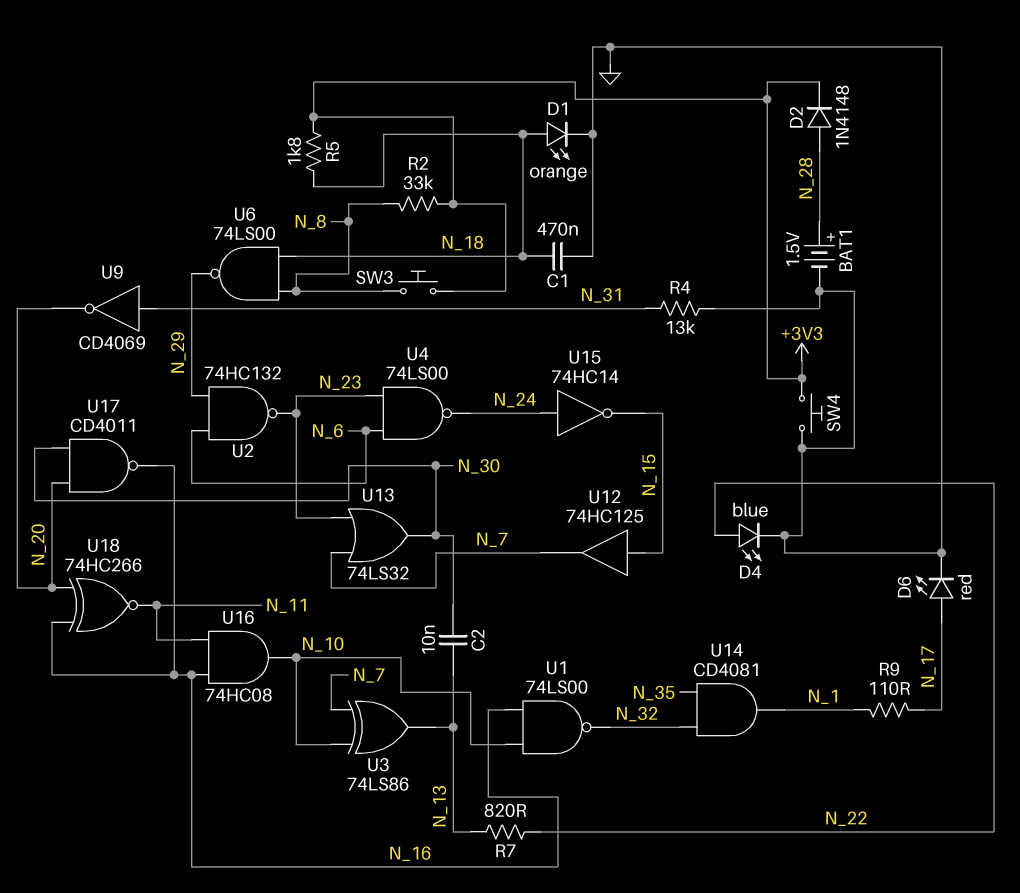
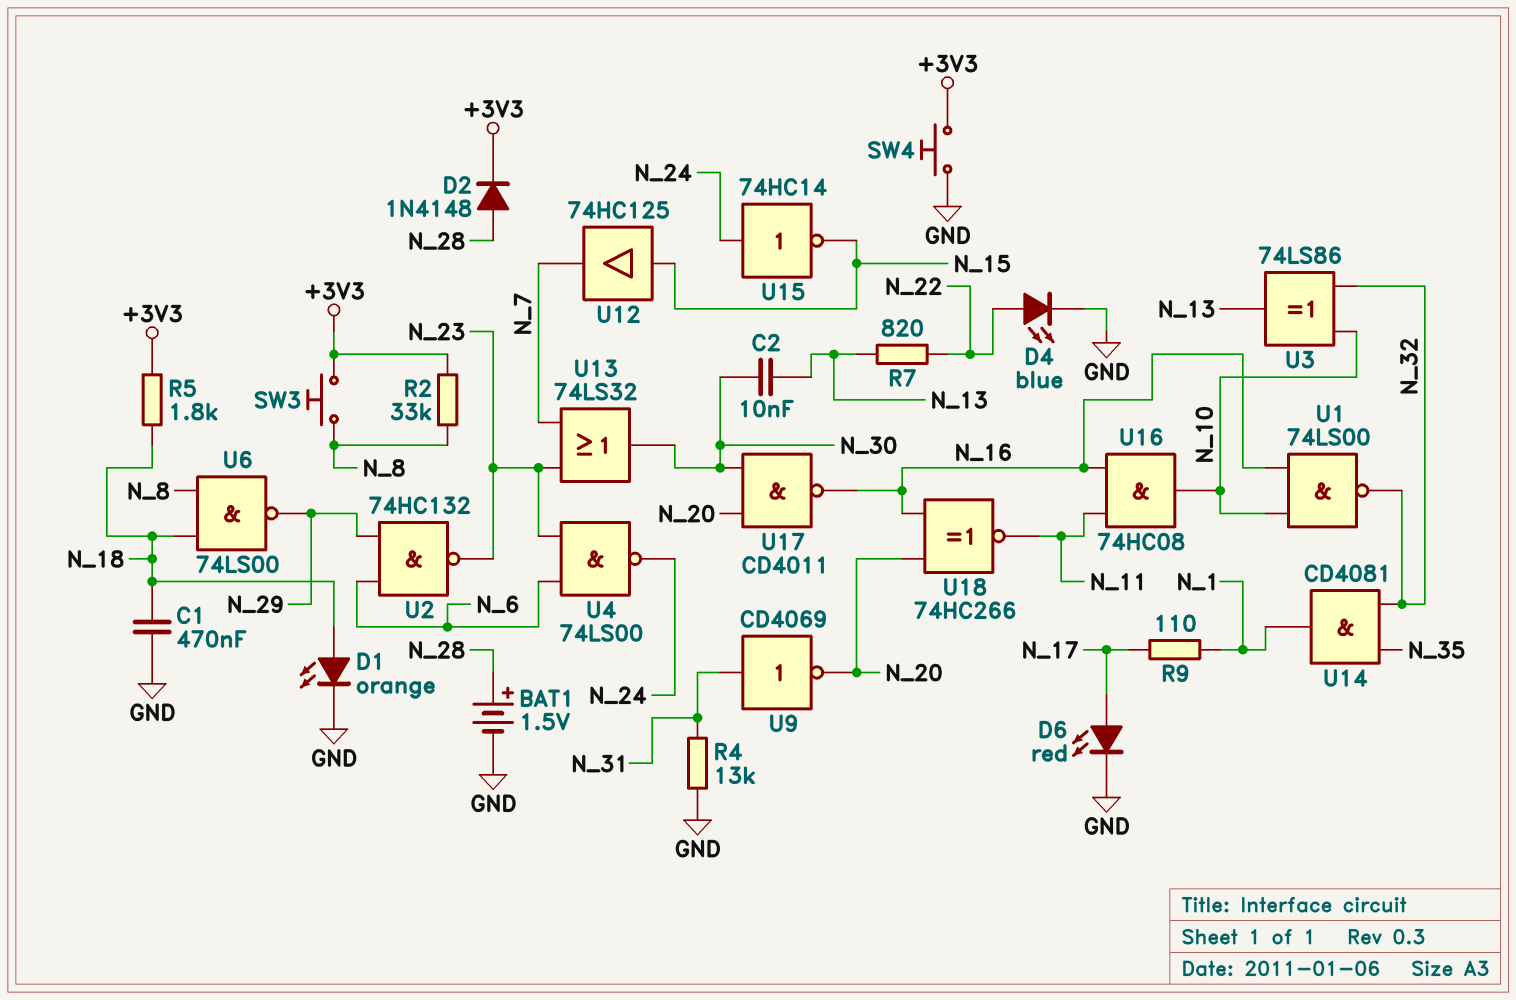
U3: XOR 74LS86 (in N_7, in N_10, out N_13) -> XOR 74LS86 (in N_10, in N_32, out N_13)

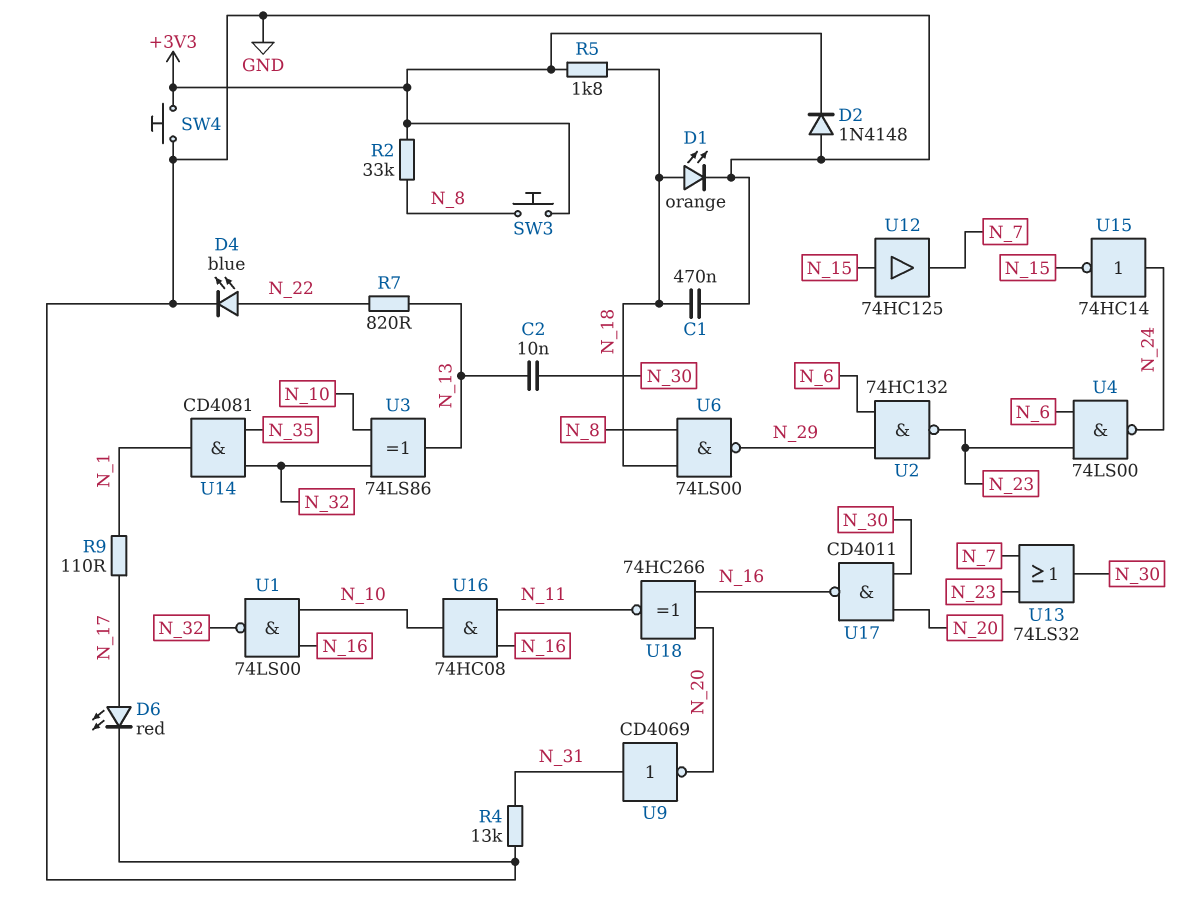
BAT1: 1.5V (plus N_28, minus GND) -> none
D2: diode 1N4148 (A N_28, K +3V3) -> diode 1N4148 (A GND, K +3V3)

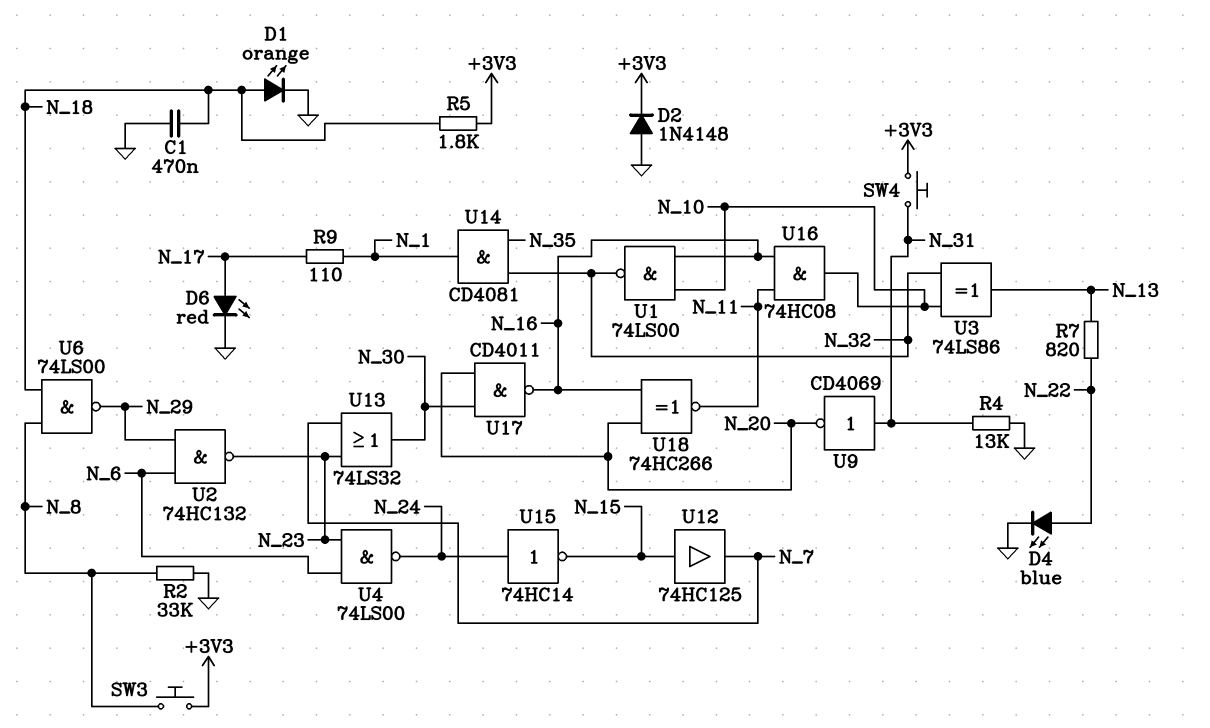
C2: 10nF (N_13, N_30) -> none
R2: 33k (+3V3, N_8) -> 33k (GND, N_8)
SW4: button (+3V3, GND) -> button (+3V3, N_31)

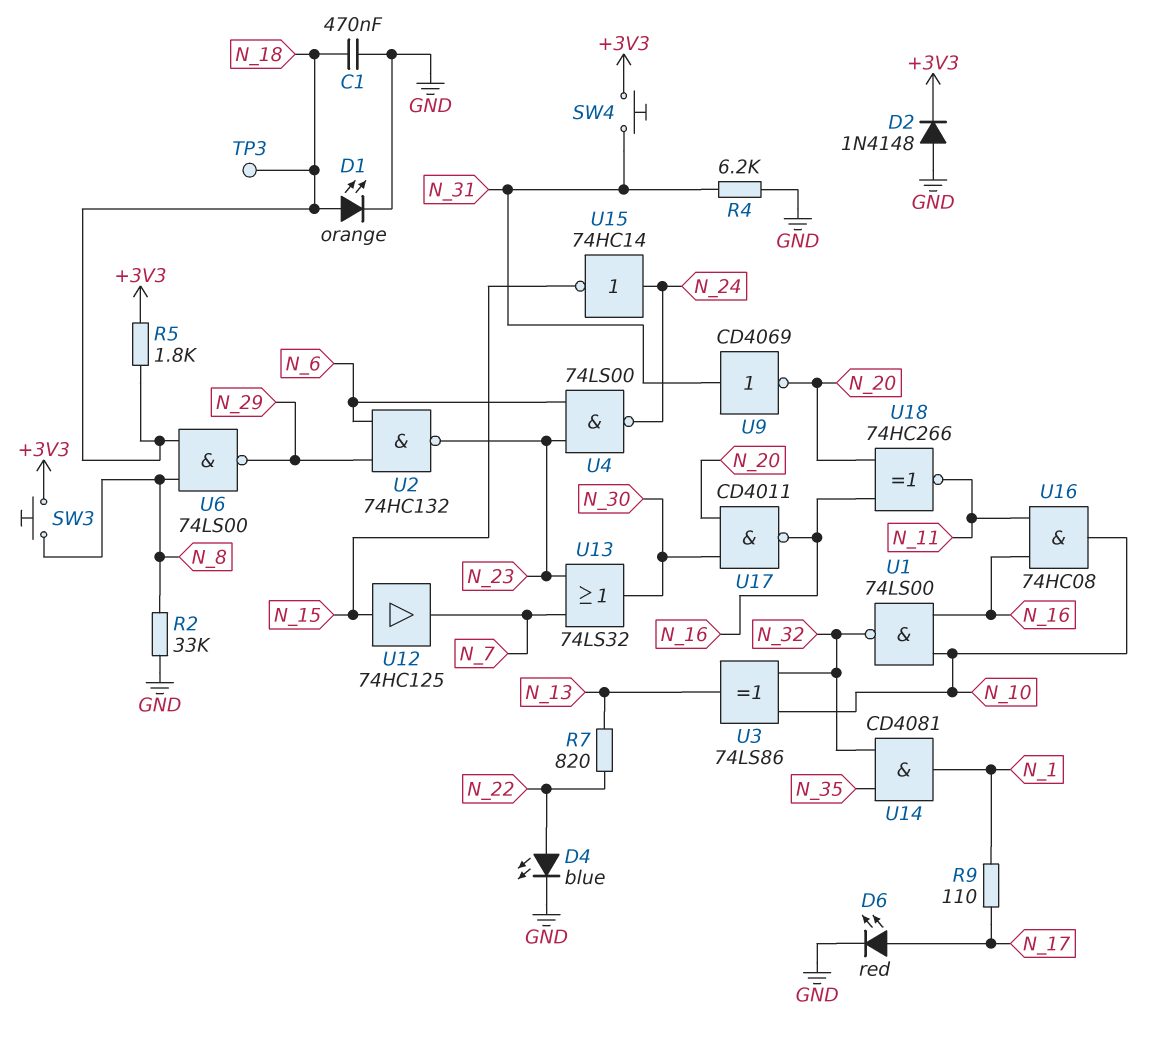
R4: 13k (GND, N_31) -> 6.2k (GND, N_31)
TP3: none -> test point (N_18)

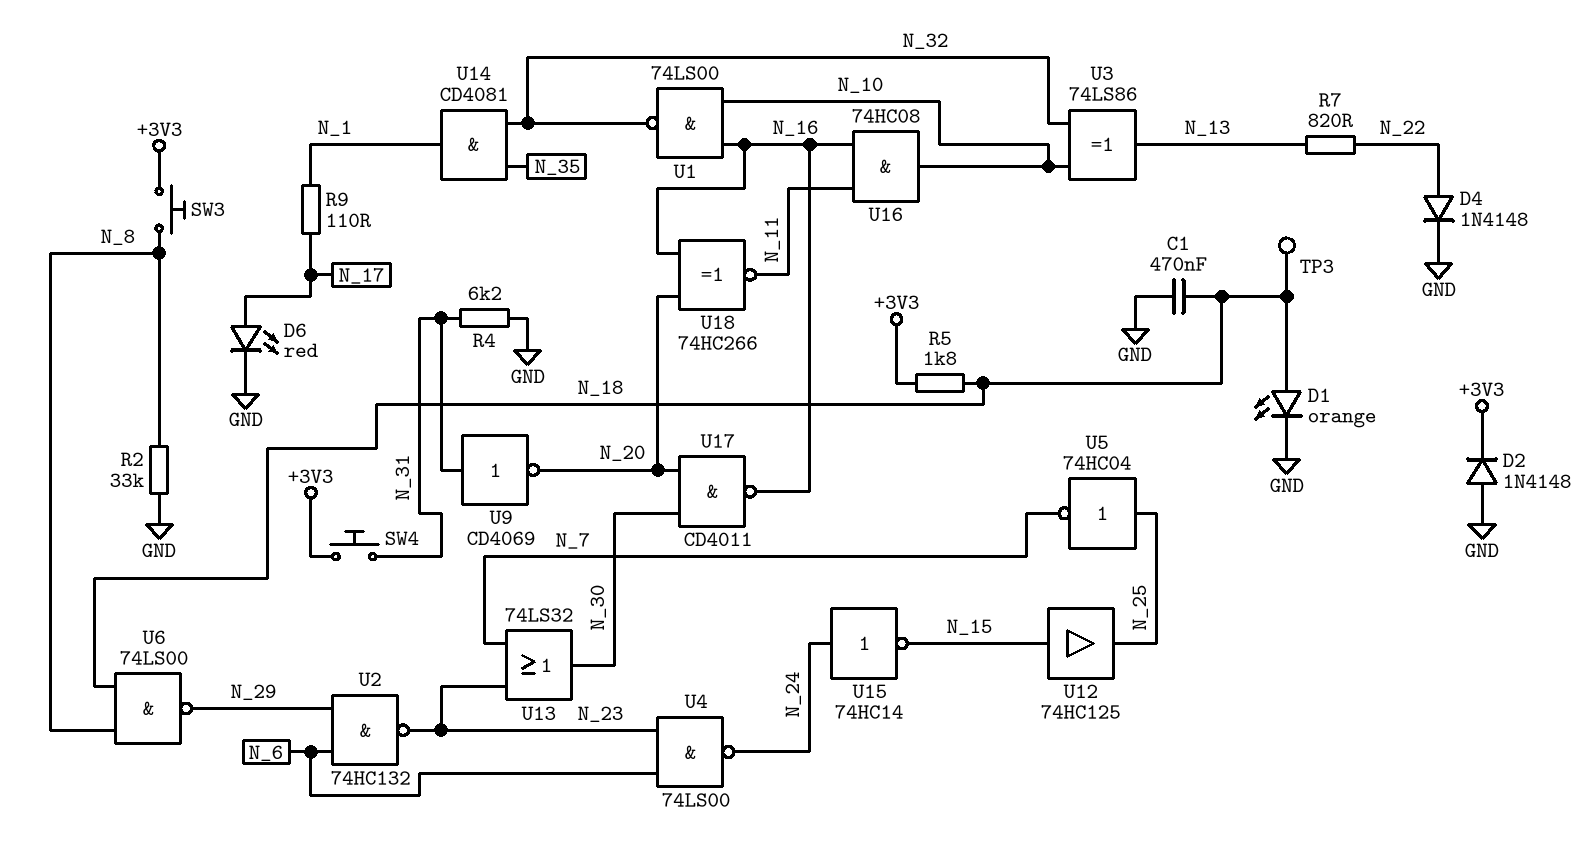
D4: LED blue (A N_22, K GND) -> diode 1N4148 (A N_22, K GND)
U5: none -> NOT 74HC04 (in N_25, out N_7)
U12: buffer 74HC125 (in N_15, out N_7) -> buffer 74HC125 (in N_15, out N_25)

